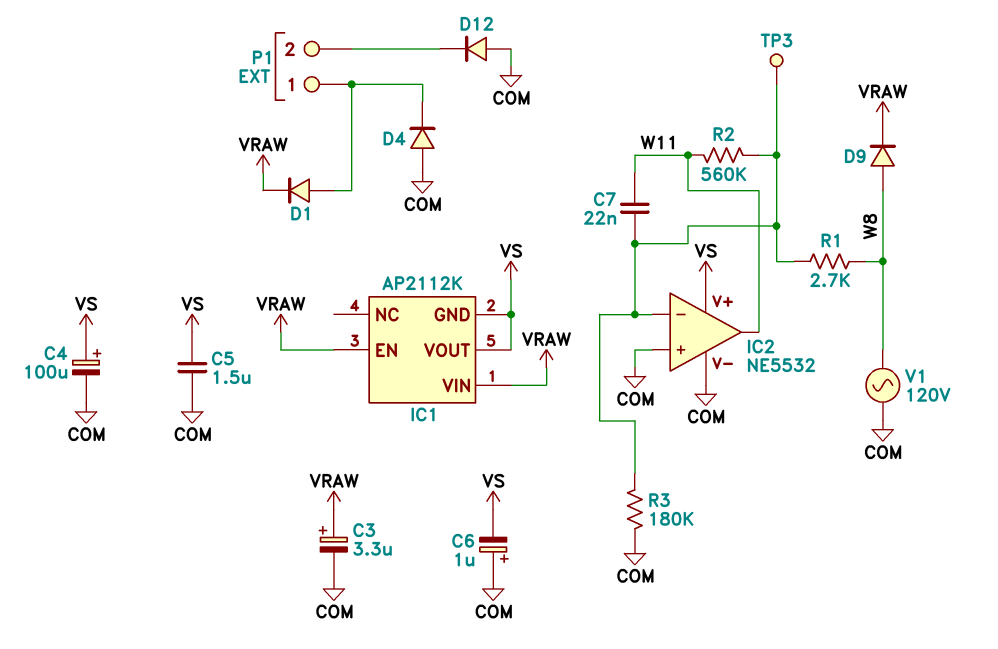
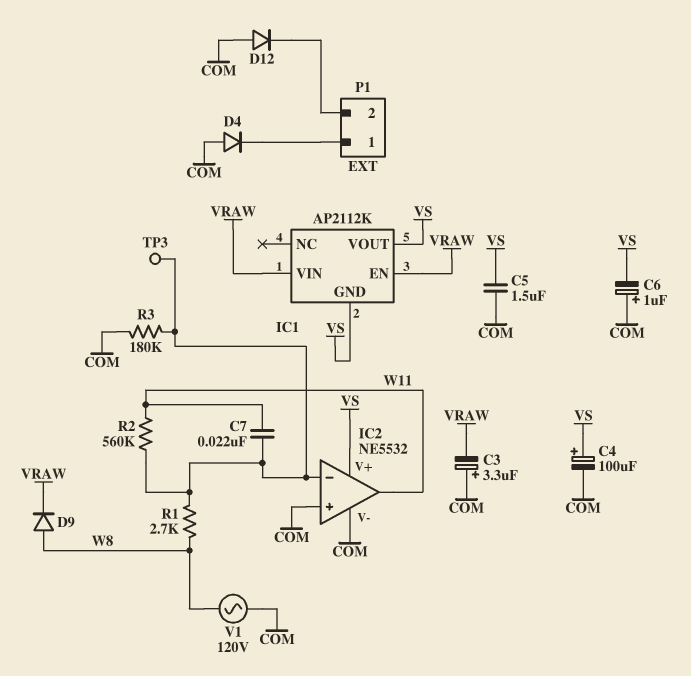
C3: 3.3uF (plus VRAW, minus COM) -> 3.3uF (plus COM, minus VRAW)
D1: diode (A P1/1, K VRAW) -> none

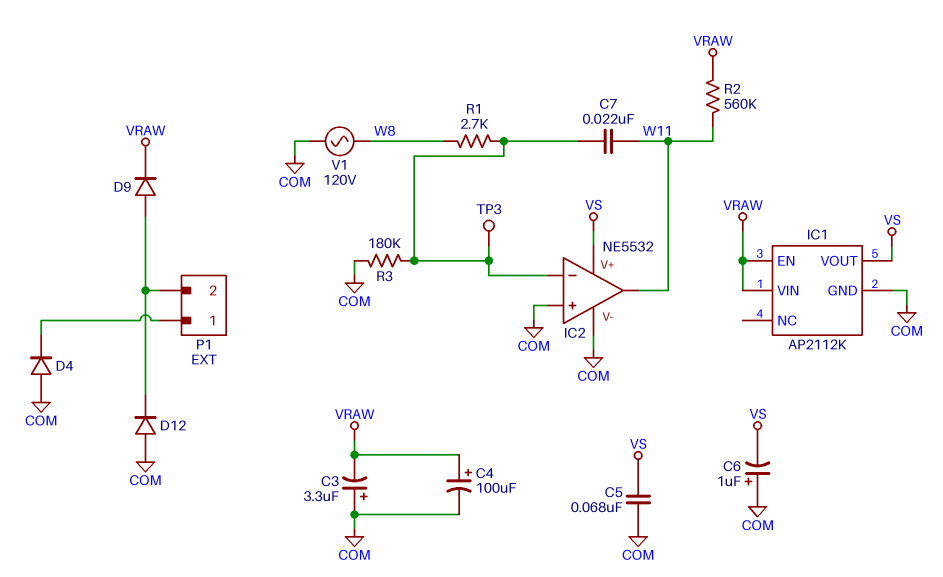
C4: 100uF (plus VS, minus COM) -> 100uF (plus VRAW, minus COM)
C5: 1.5uF (COM, VS) -> 68nF (COM, VS)
D9: diode (A W8, K VRAW) -> diode (A P1/2, K VRAW)
IC1 pin GND: VS -> COM
R2: 560k (IC2/in-, W11) -> 560k (VRAW, W11)

